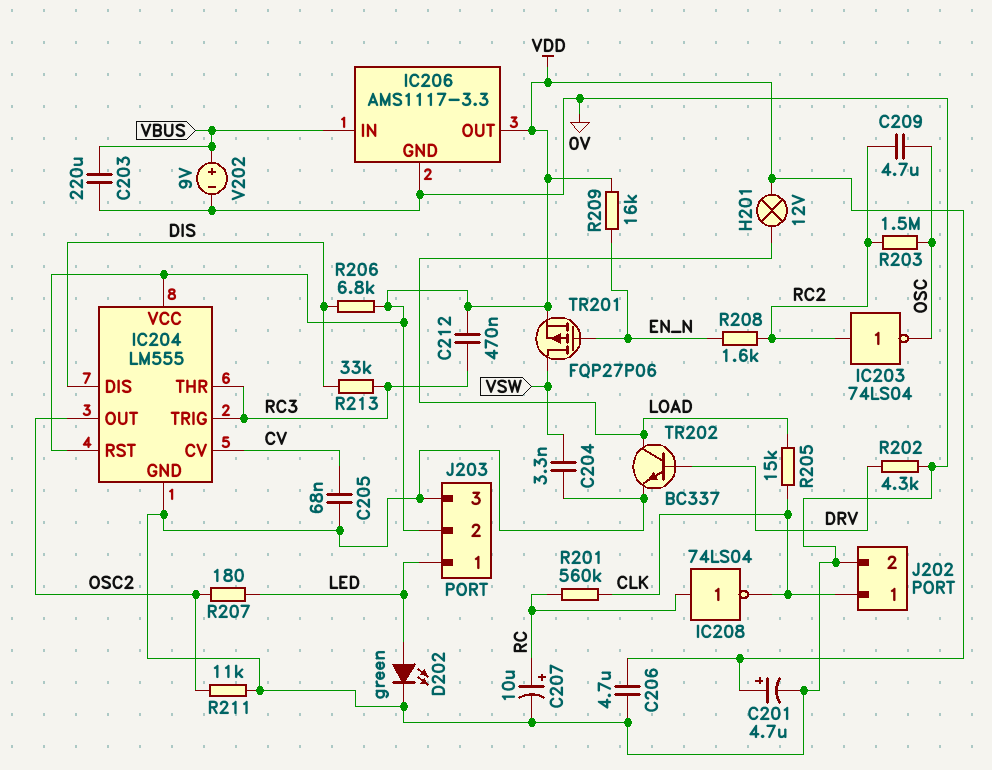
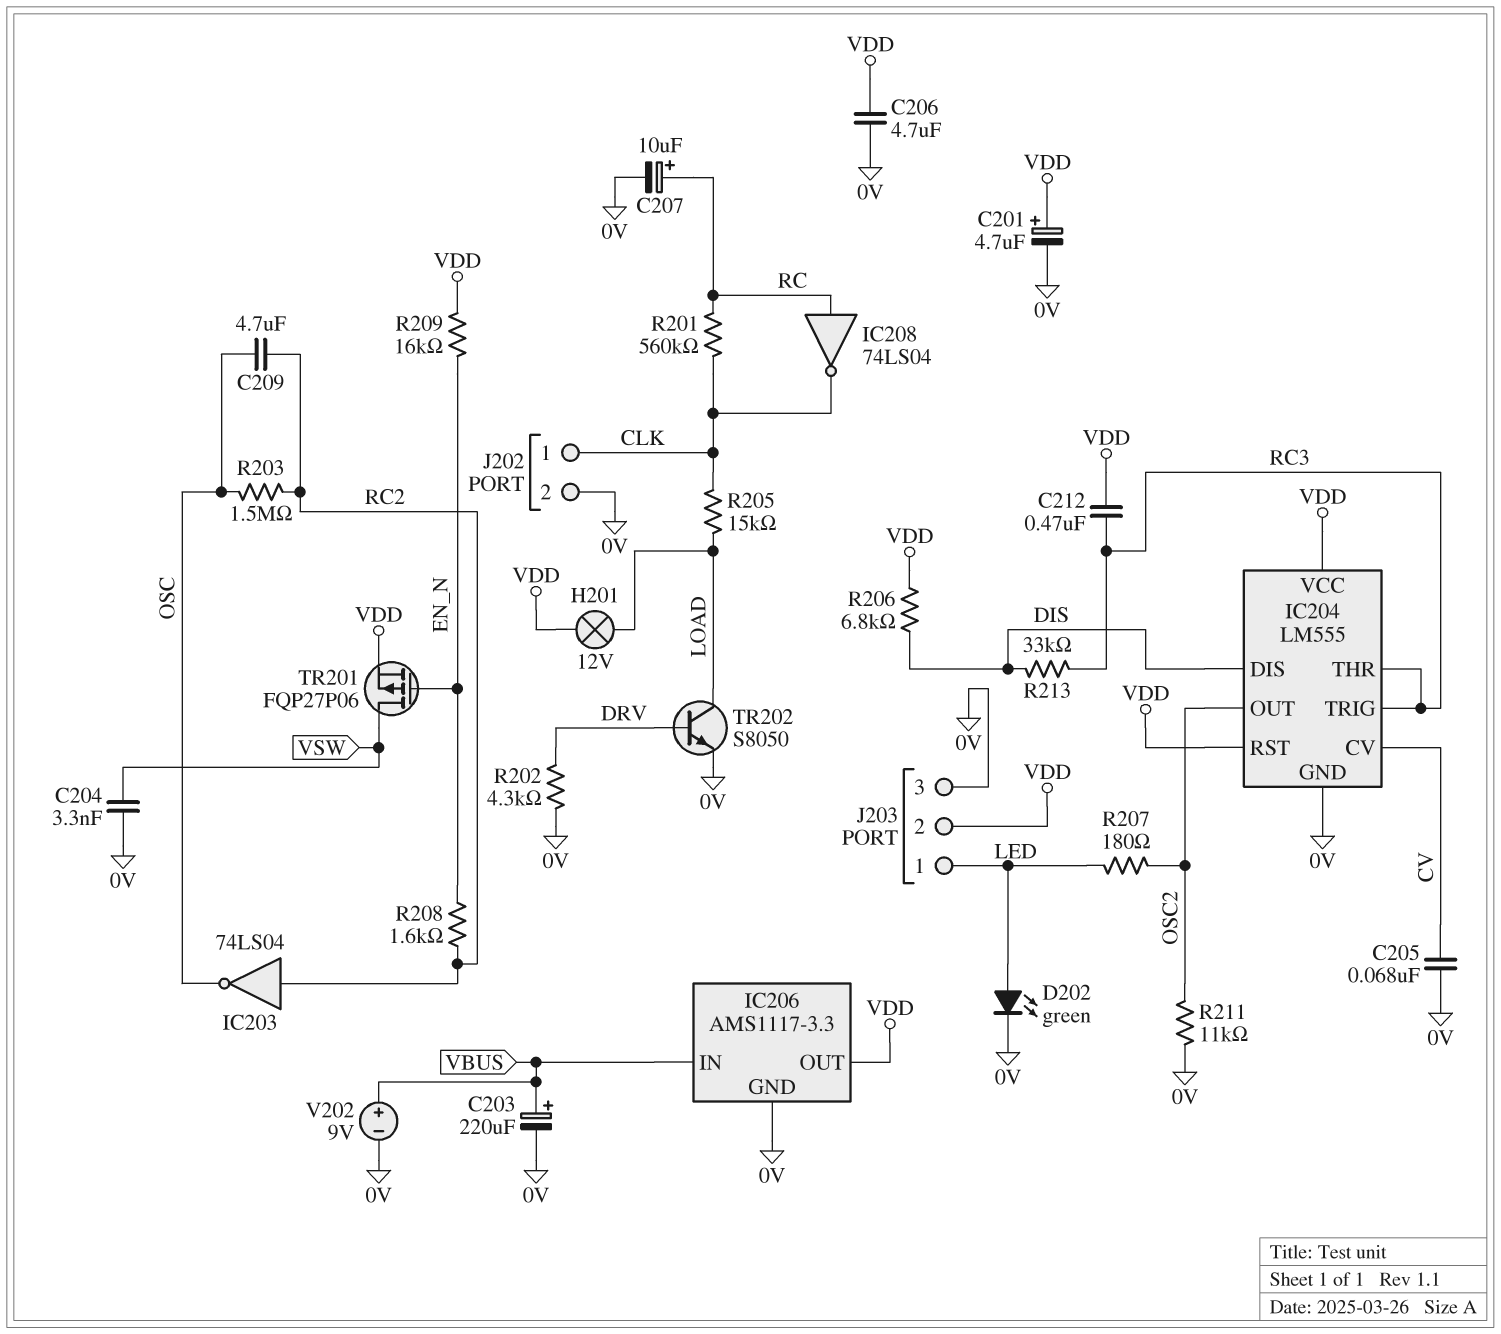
C203: 220uF (0V, VBUS) -> 220uF (plus VBUS, minus 0V)
TR202: NPN BC337 (B DRV, C LOAD, E 0V) -> NPN S8050 (B DRV, C LOAD, E 0V)

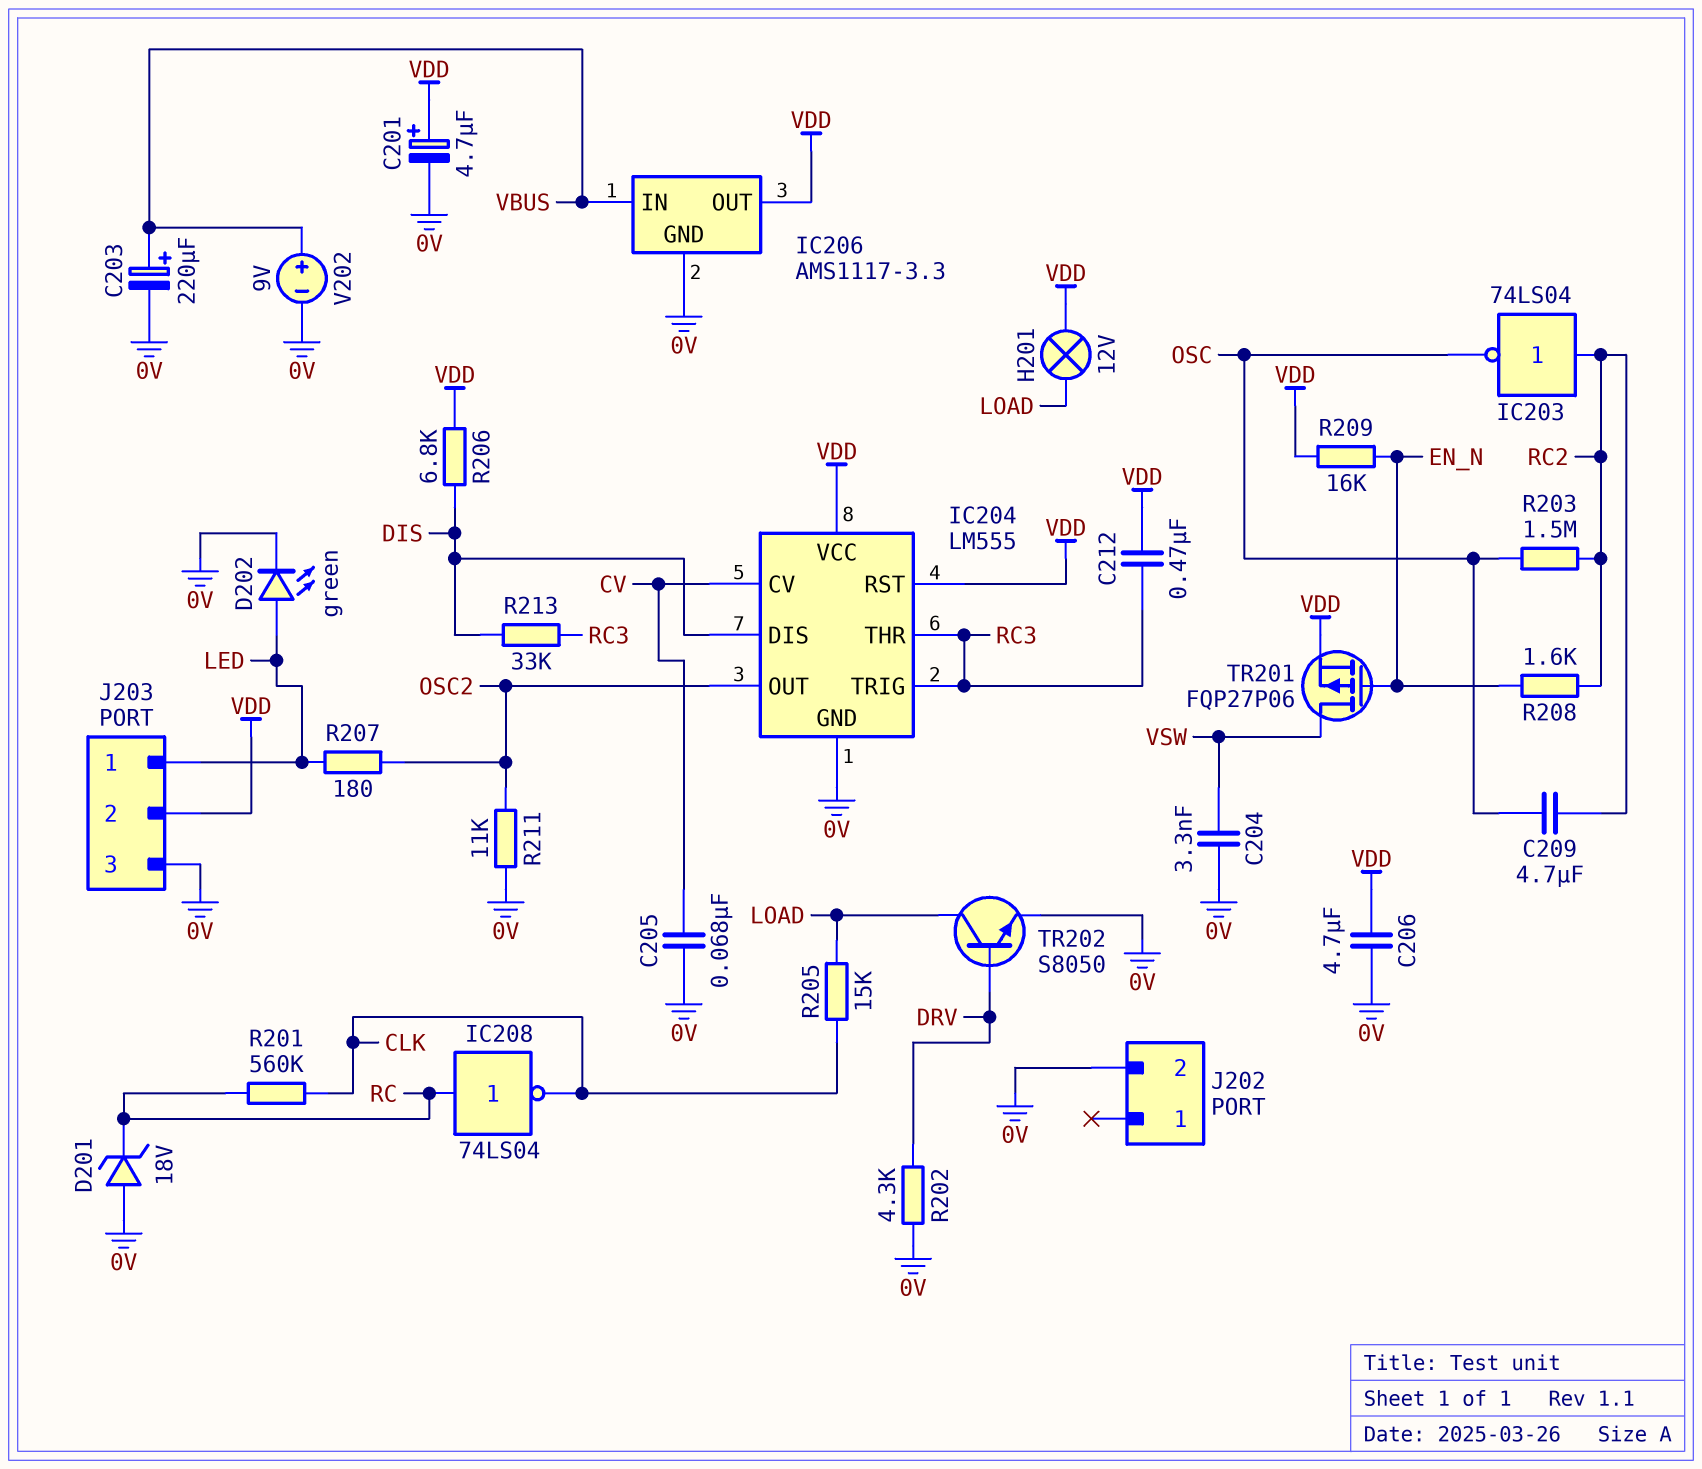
C207: 10uF (plus RC, minus 0V) -> none
D201: none -> zener 18V (A 0V, K RC)
J202 pin 1: CLK -> none

